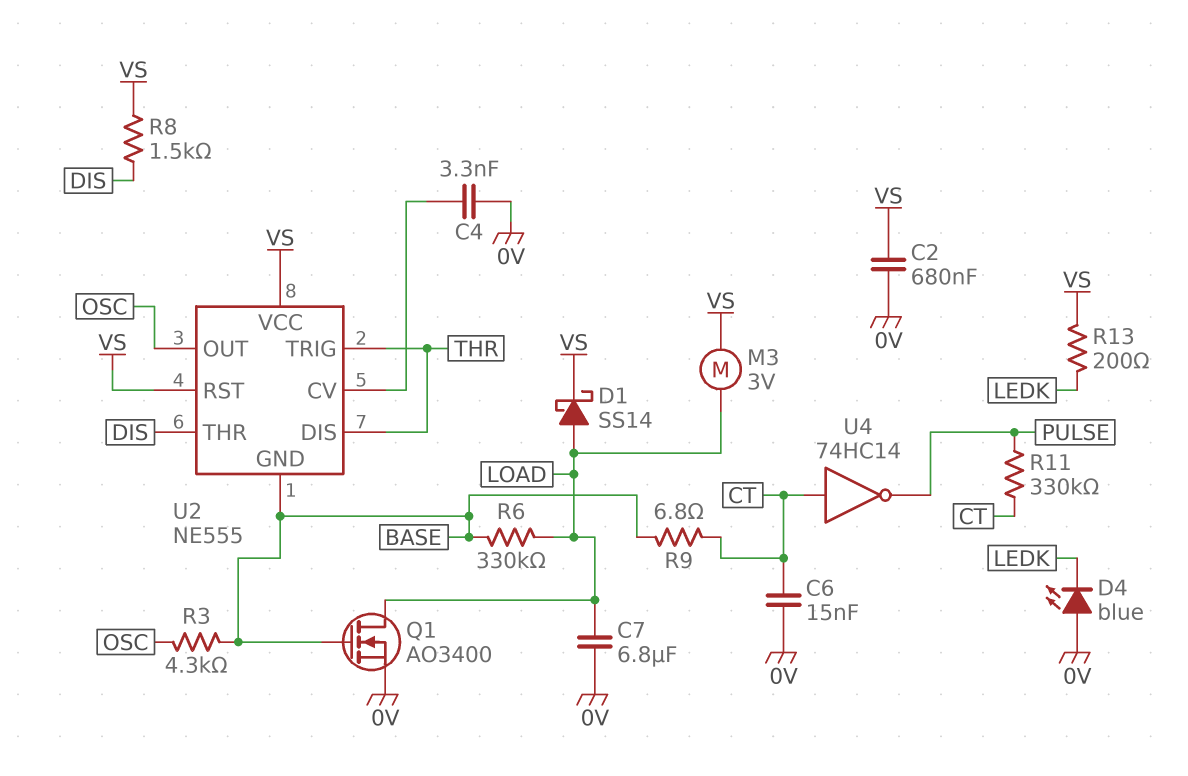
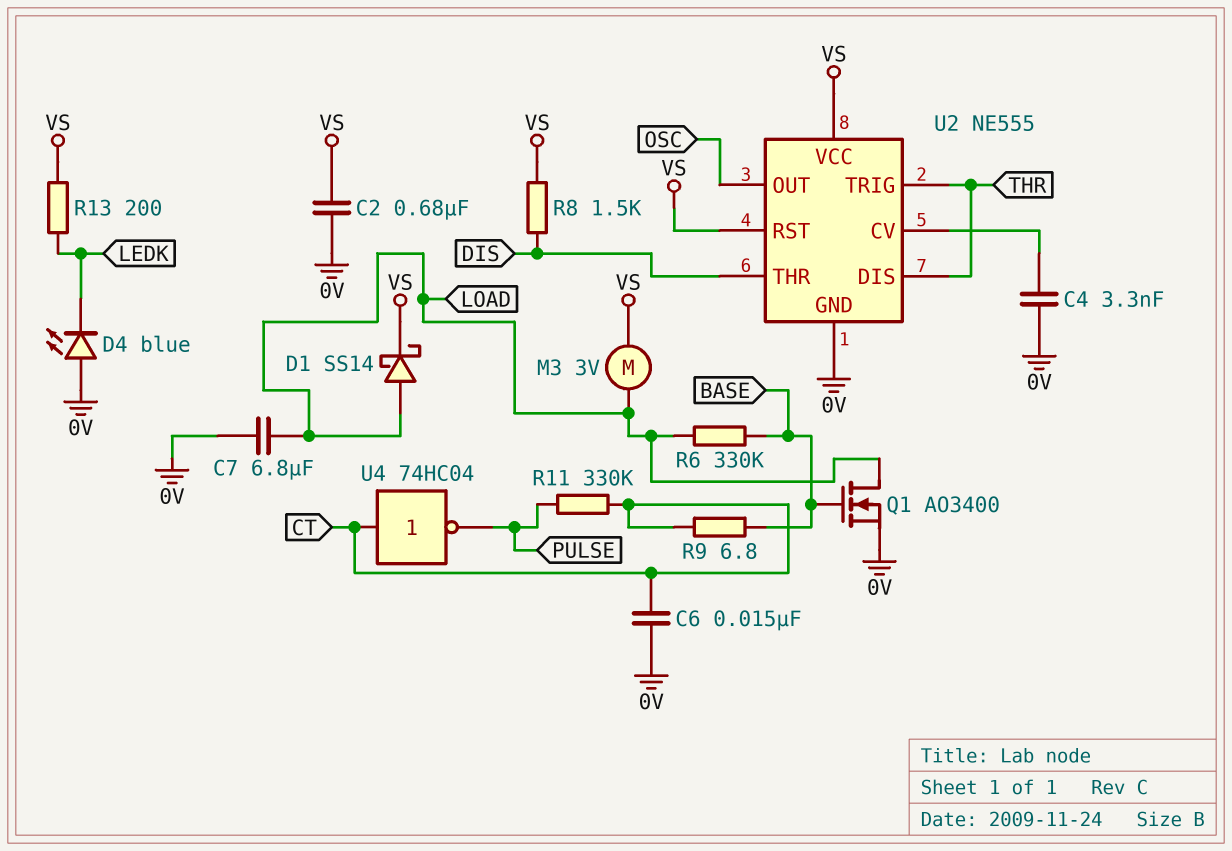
R3: 4.3k (BASE, OSC) -> none
U2 pin GND: BASE -> 0V
U4: NOT 74HC14 (in CT, out PULSE) -> NOT 74HC04 (in CT, out PULSE)

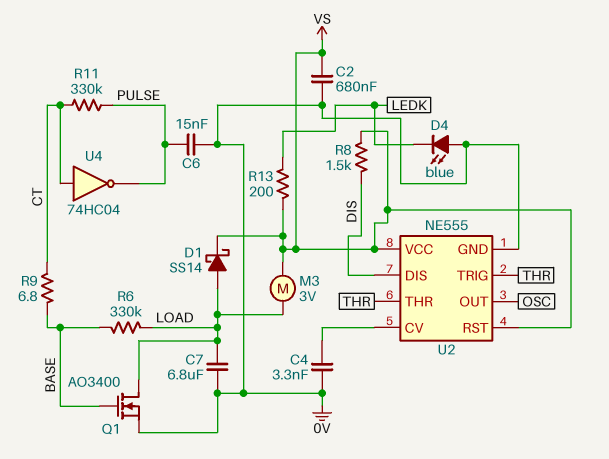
C6: 15nF (0V, CT) -> 15nF (0V, PULSE)
U2 pin DIS: THR -> DIS
U2 pin THR: DIS -> THR

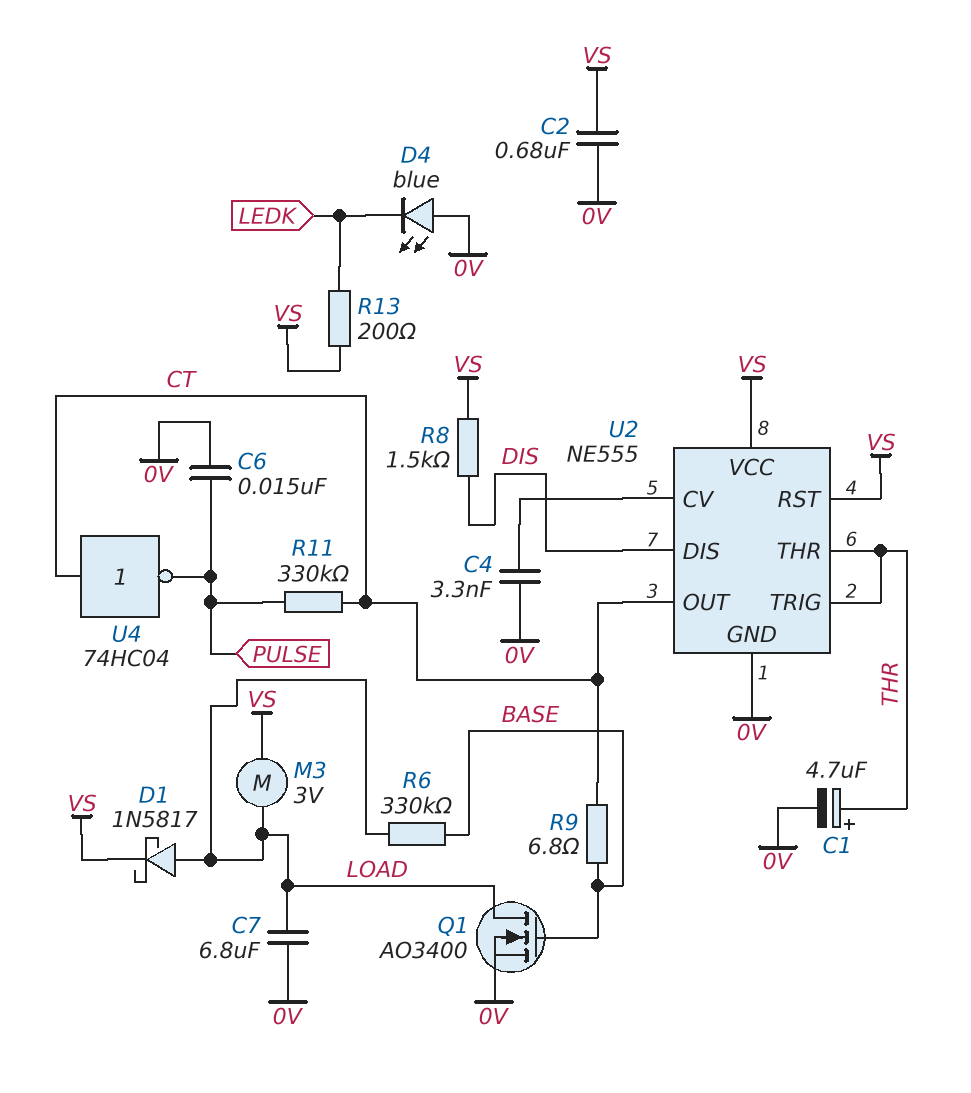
C1: none -> 4.7uF (plus THR, minus 0V)
D1: schottky SS14 (A LOAD, K VS) -> schottky 1N5817 (A LOAD, K VS)
U2 pin OUT: OSC -> CT

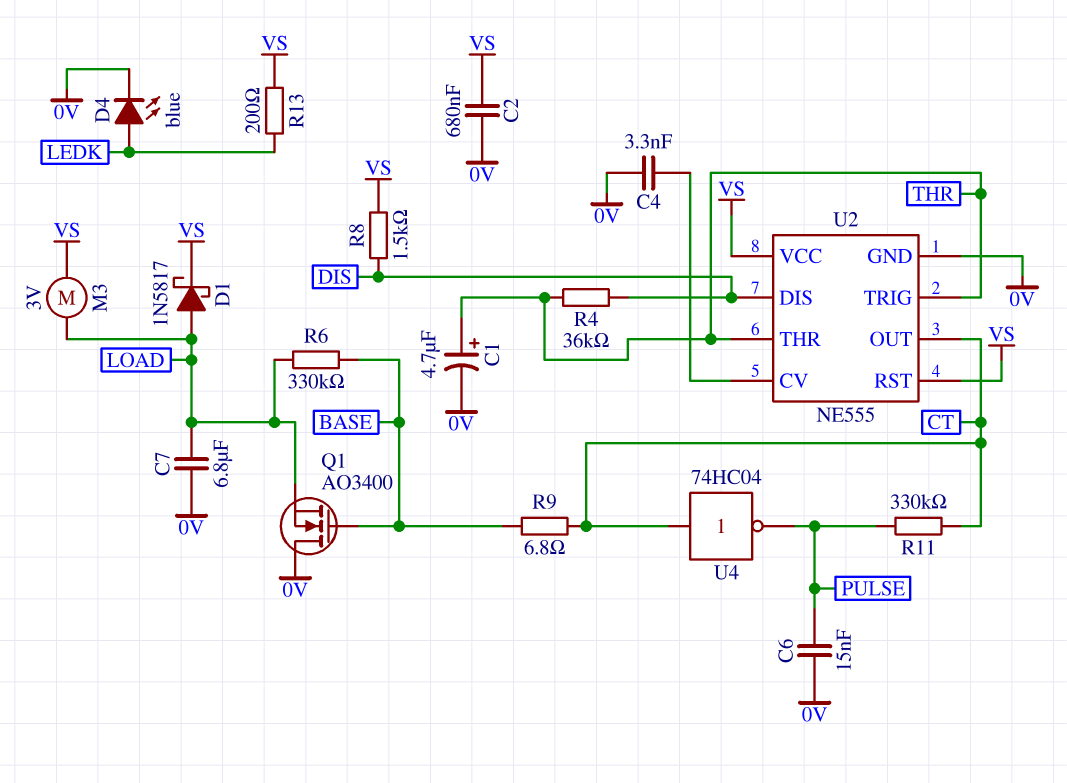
D4: LED blue (A 0V, K LEDK) -> LED blue (A LEDK, K 0V)
Q1: NMOS AO3400 (G BASE, D LOAD, S 0V) -> NMOS AO3400 (G BASE, D 0V, S LOAD)
R4: none -> 36k (DIS, THR)

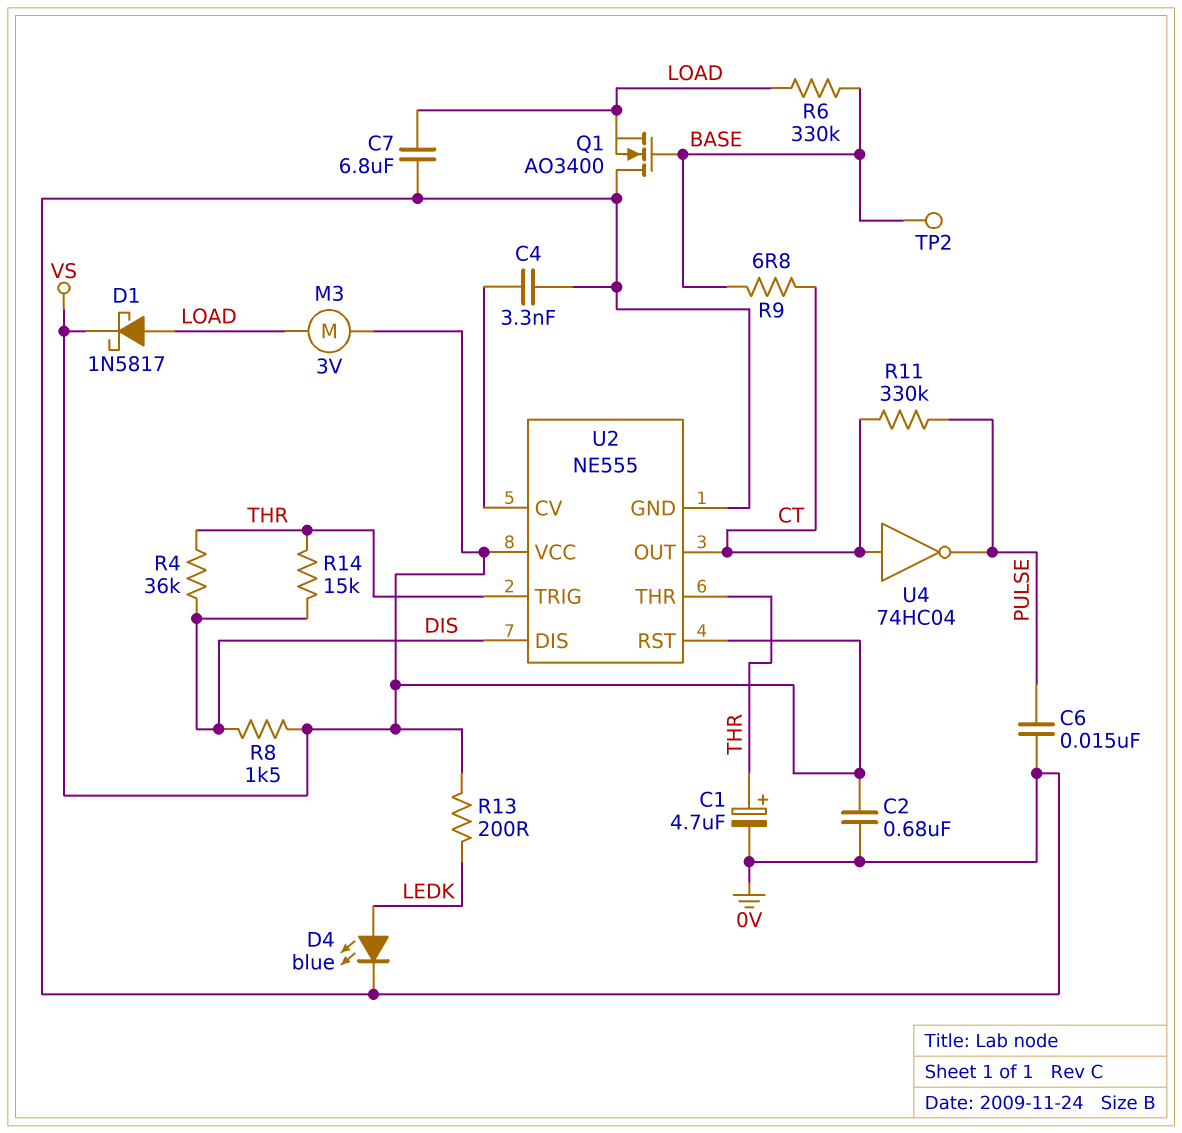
R14: none -> 15k (DIS, THR)
TP2: none -> test point (BASE)

